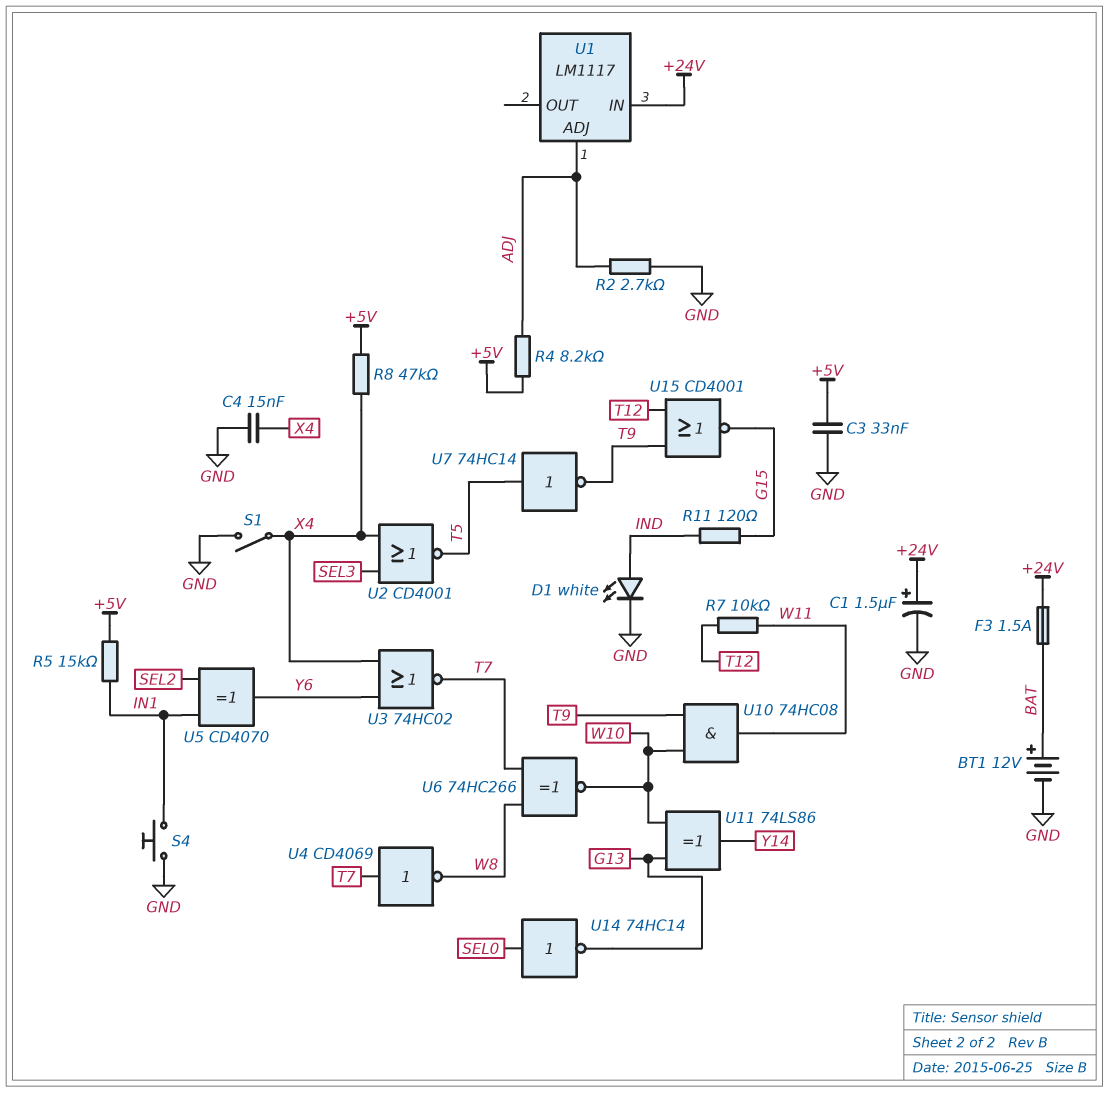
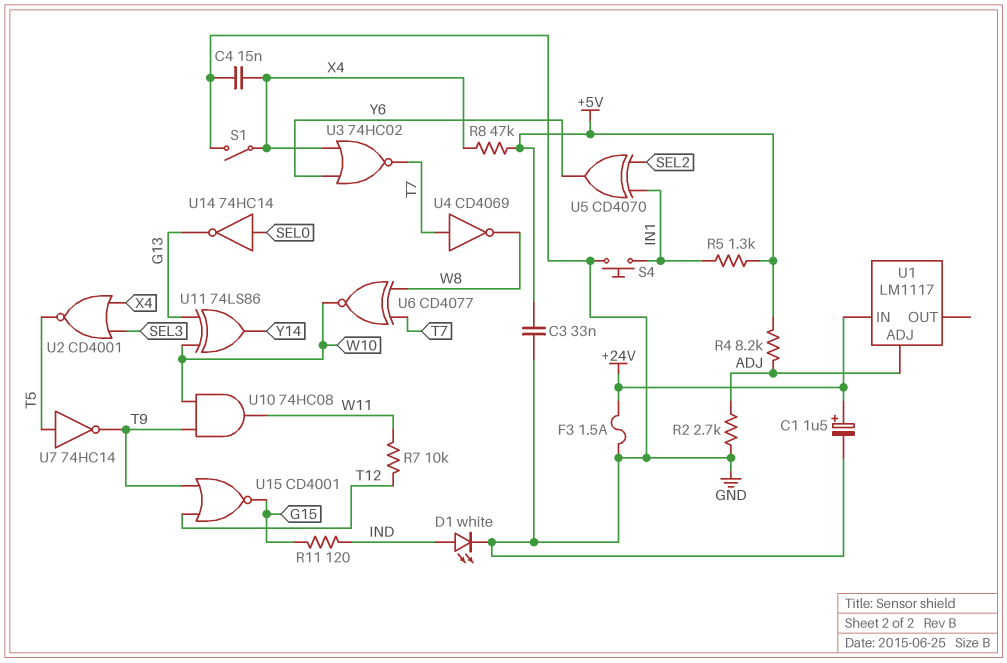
BT1: 12V (plus BAT, minus GND) -> none
F3: 1.5A (+24V, BAT) -> 1.5A (+24V, GND)
R5: 15k (+5V, IN1) -> 1.3k (+5V, IN1)
U6: XNOR 74HC266 (in T7, in W8, out W10) -> XNOR CD4077 (in T7, in W8, out W10)

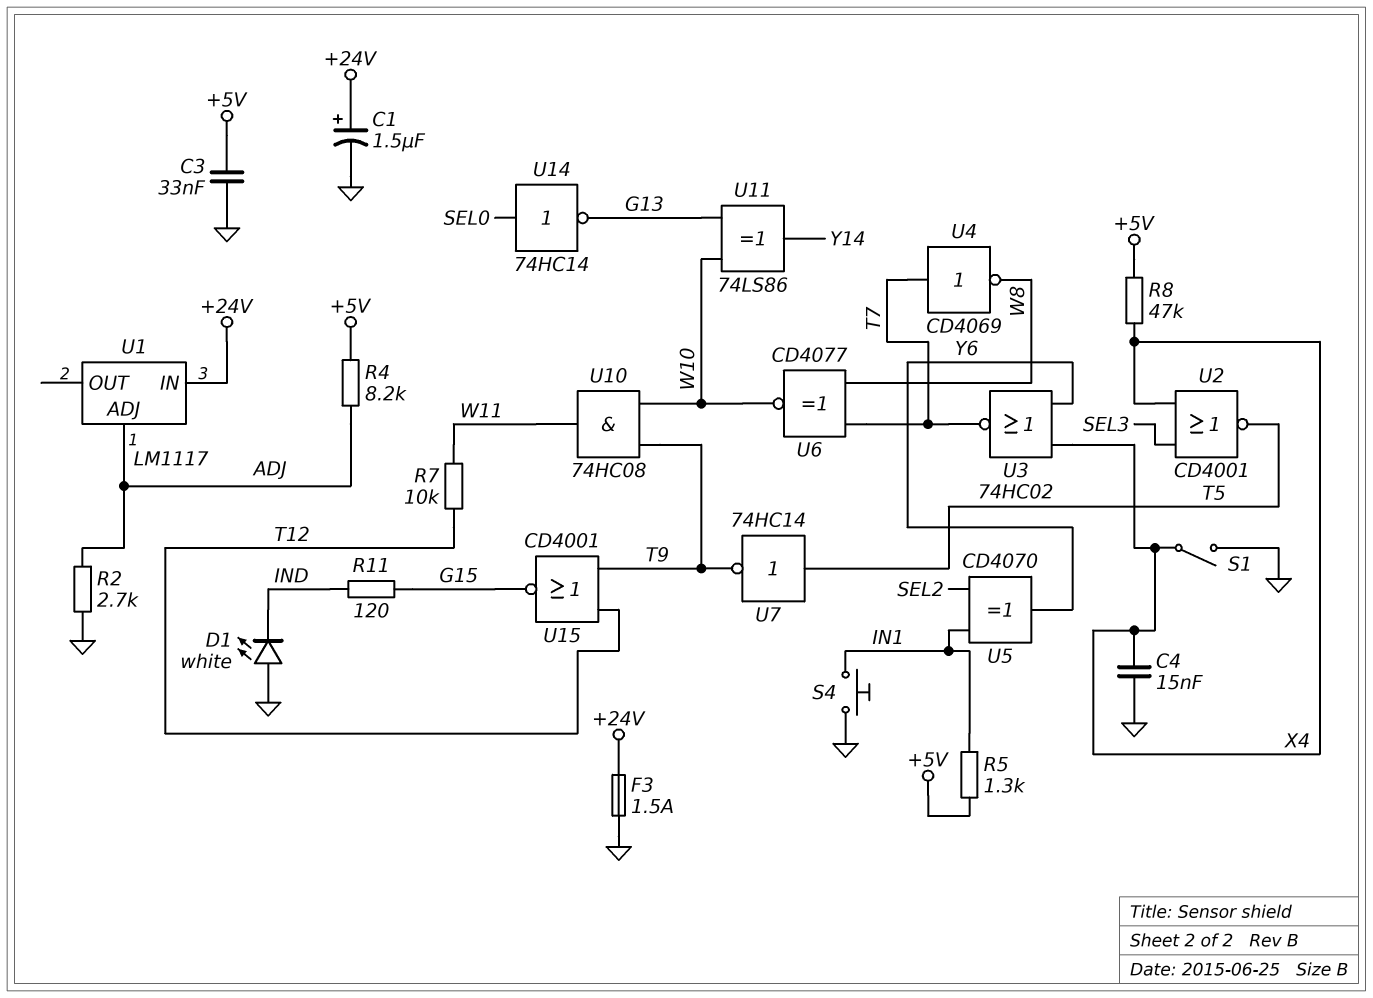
D1: LED white (A IND, K GND) -> LED white (A GND, K IND)

